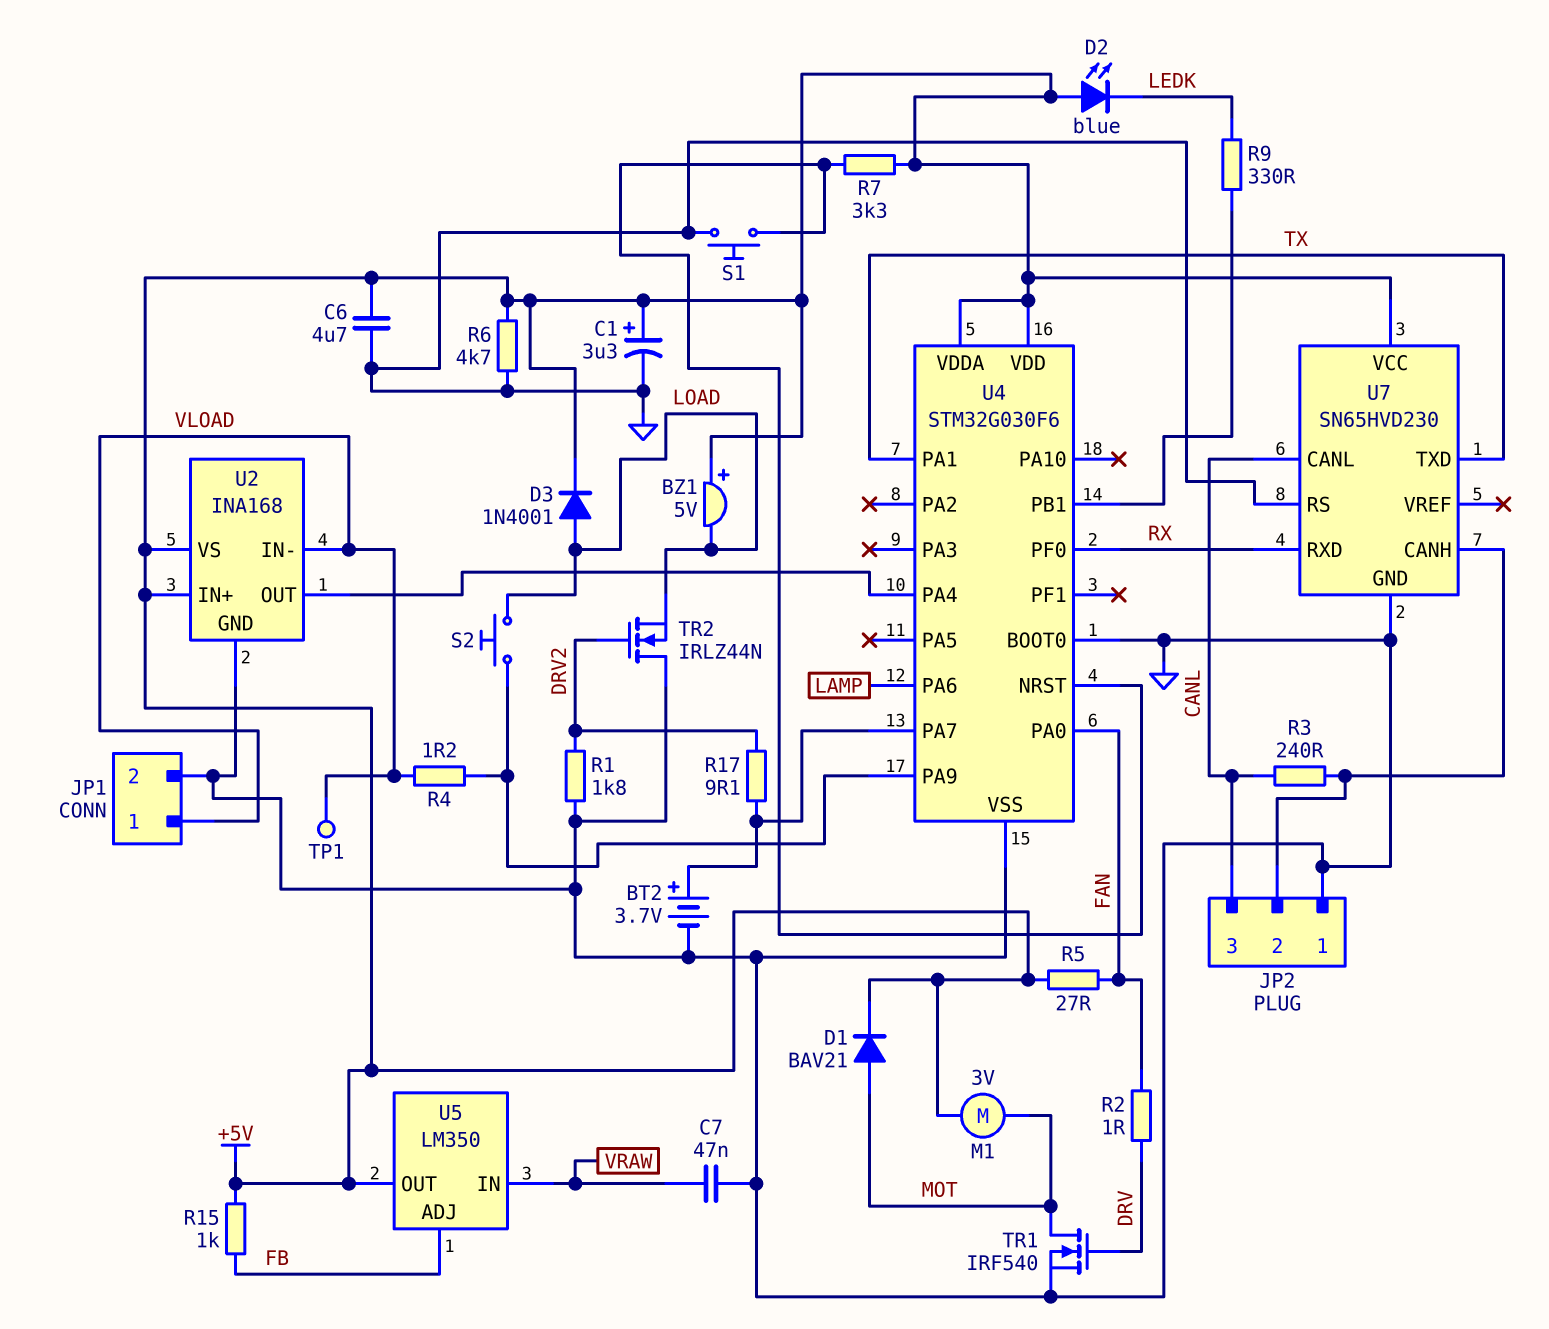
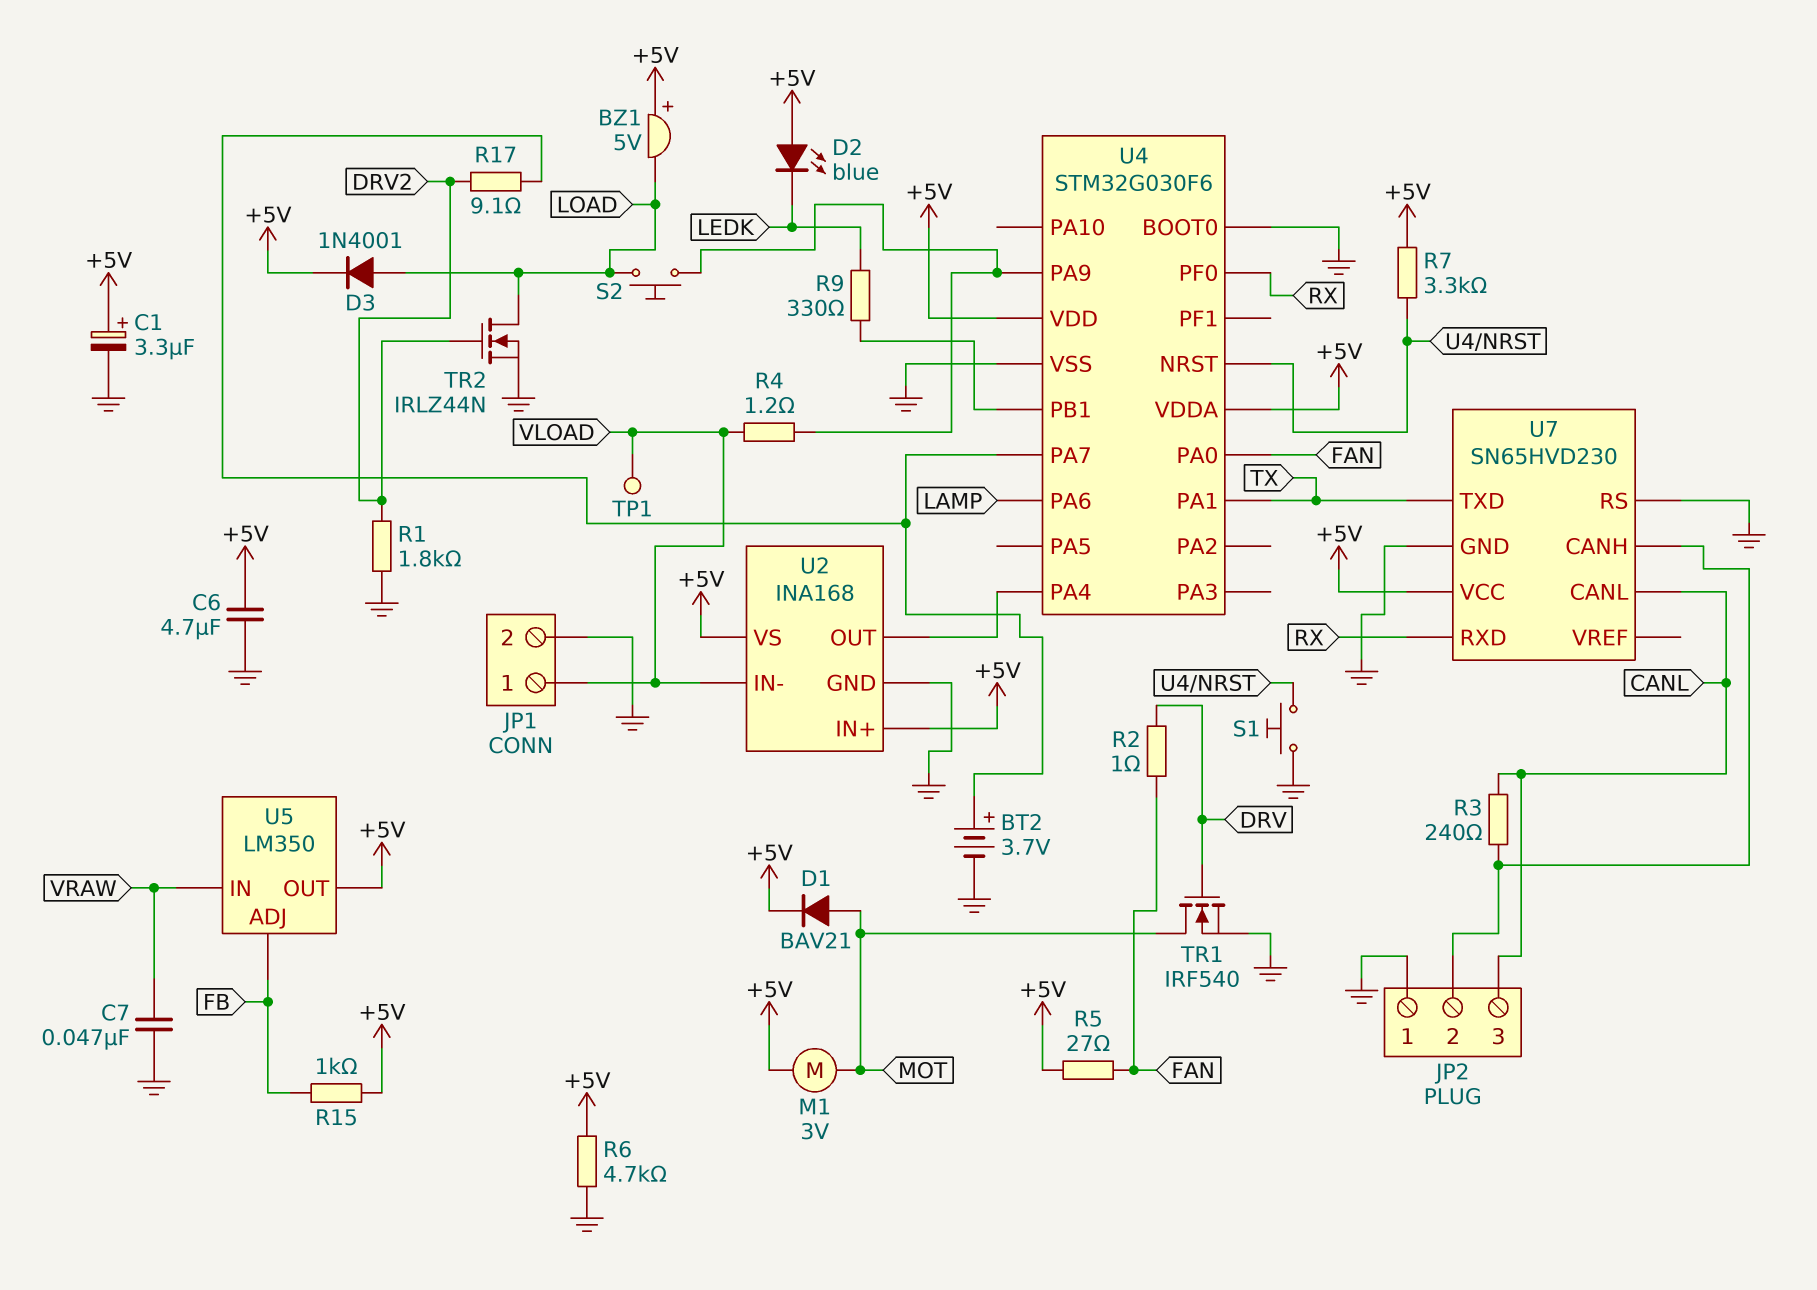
TR2: NMOS IRLZ44N (G DRV2, D GND, S LOAD) -> NMOS IRLZ44N (G DRV2, D LOAD, S GND)

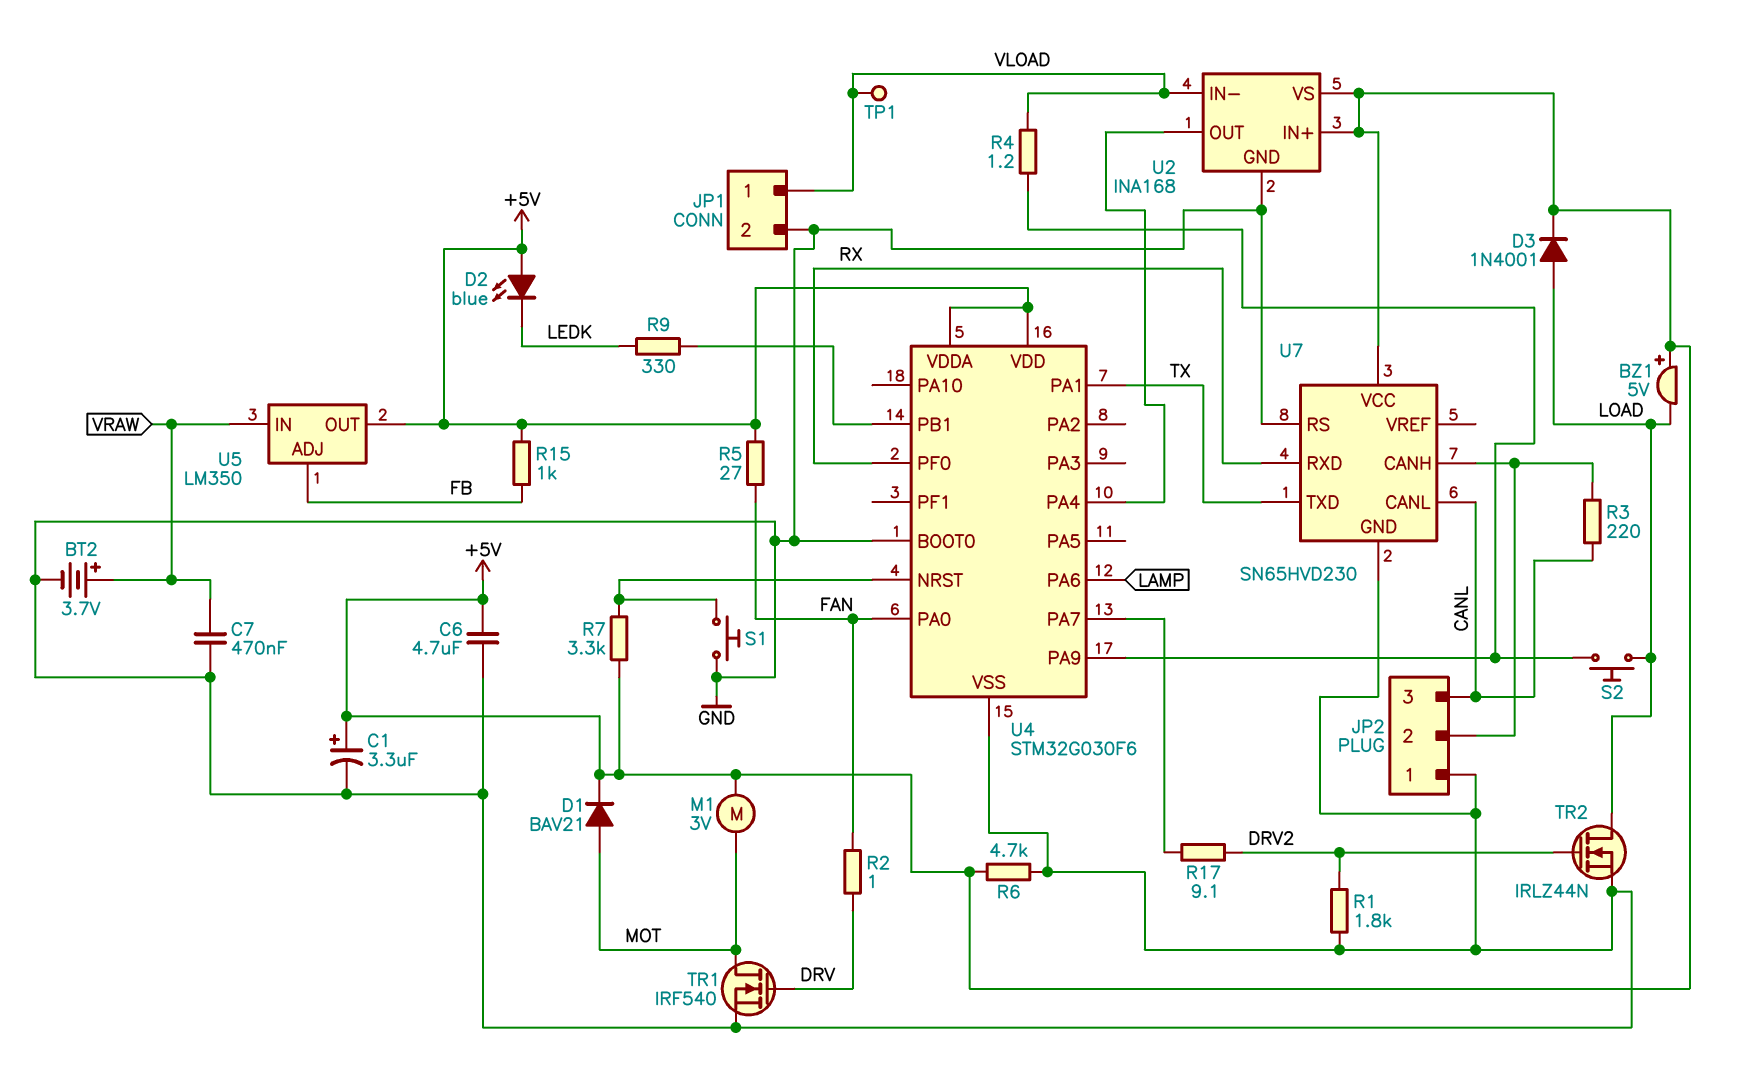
BT2: 3.7V (plus U4/PA7, minus GND) -> 3.7V (plus VRAW, minus GND)
C7: 47nF (GND, VRAW) -> 470nF (GND, VRAW)
R3: 240 (CANL, JP2/2) -> 220 (CANL, JP2/2)

